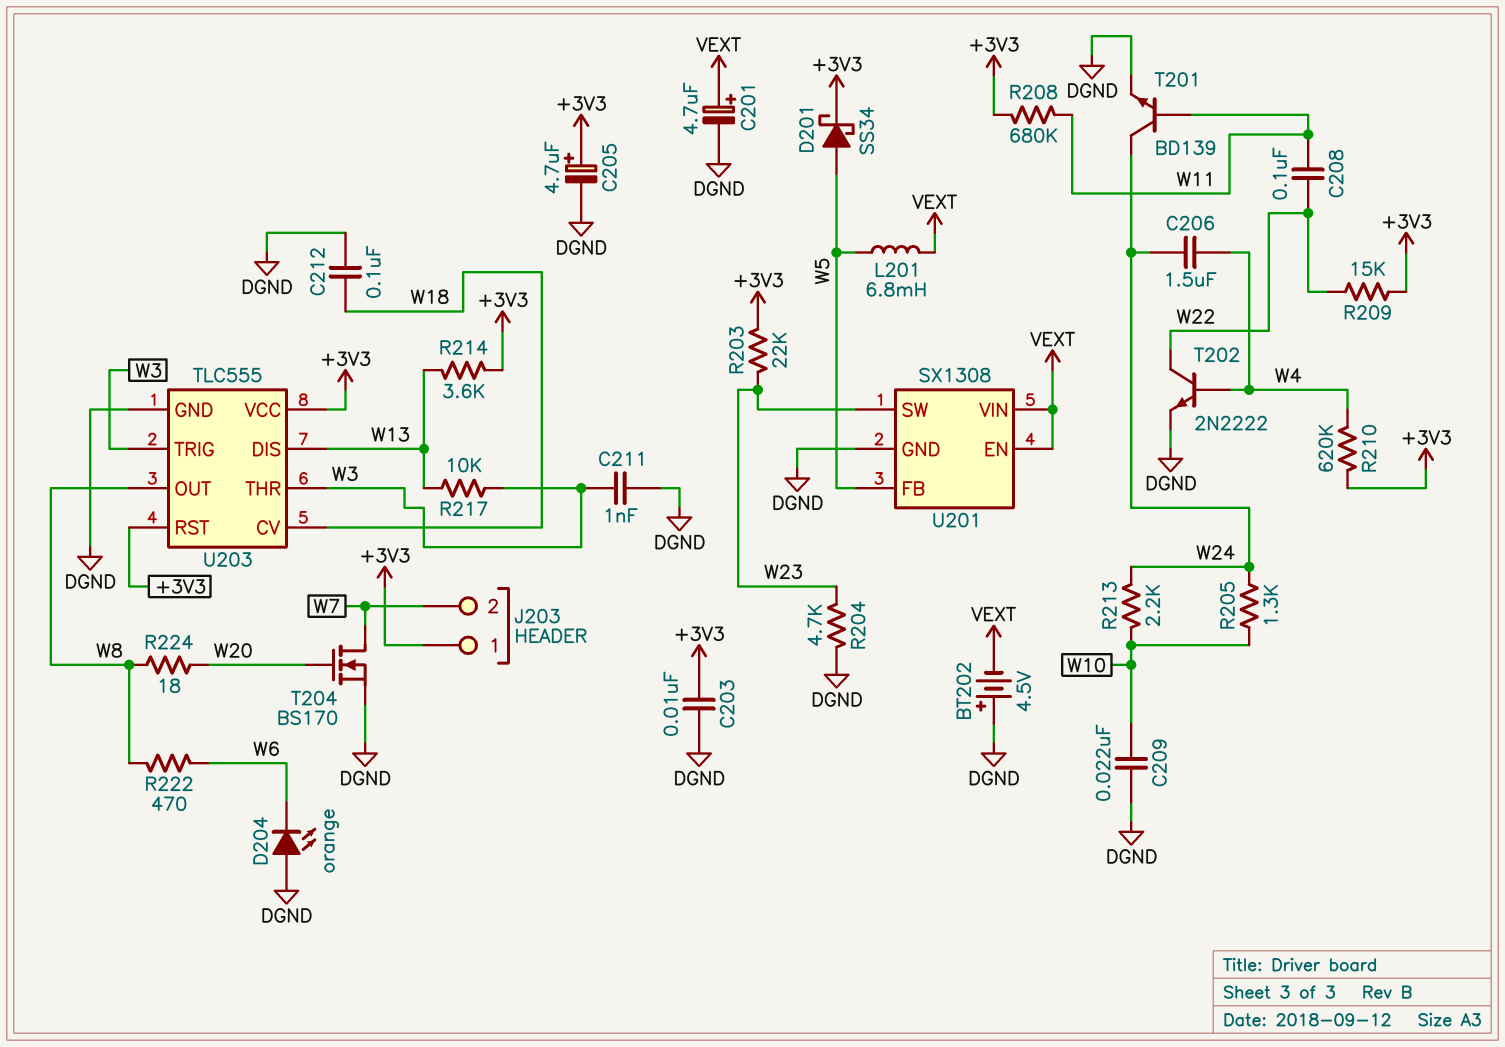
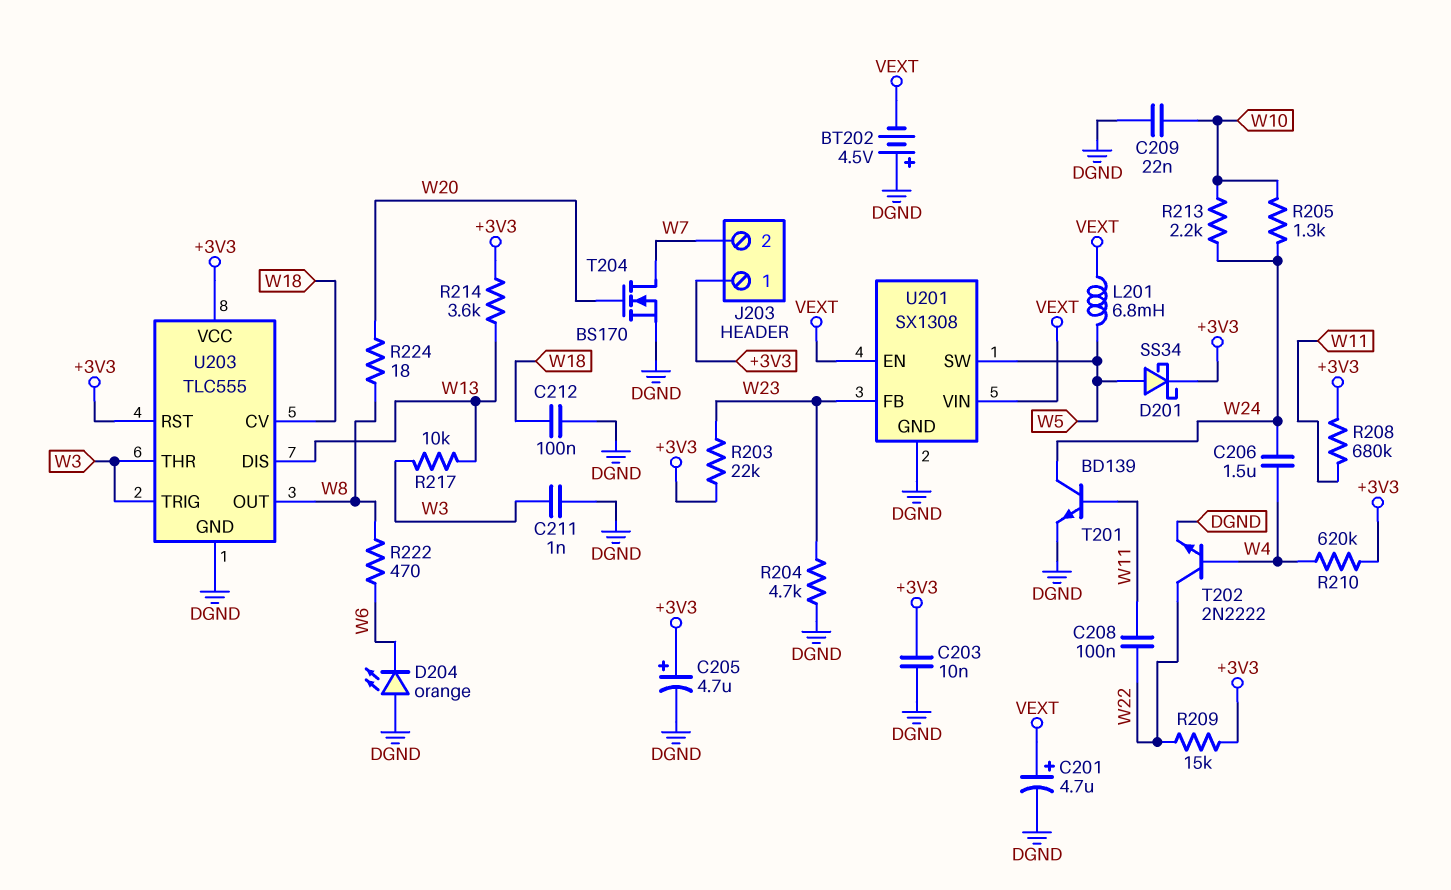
U201 pin FB: W5 -> W23
U201 pin SW: W23 -> W5

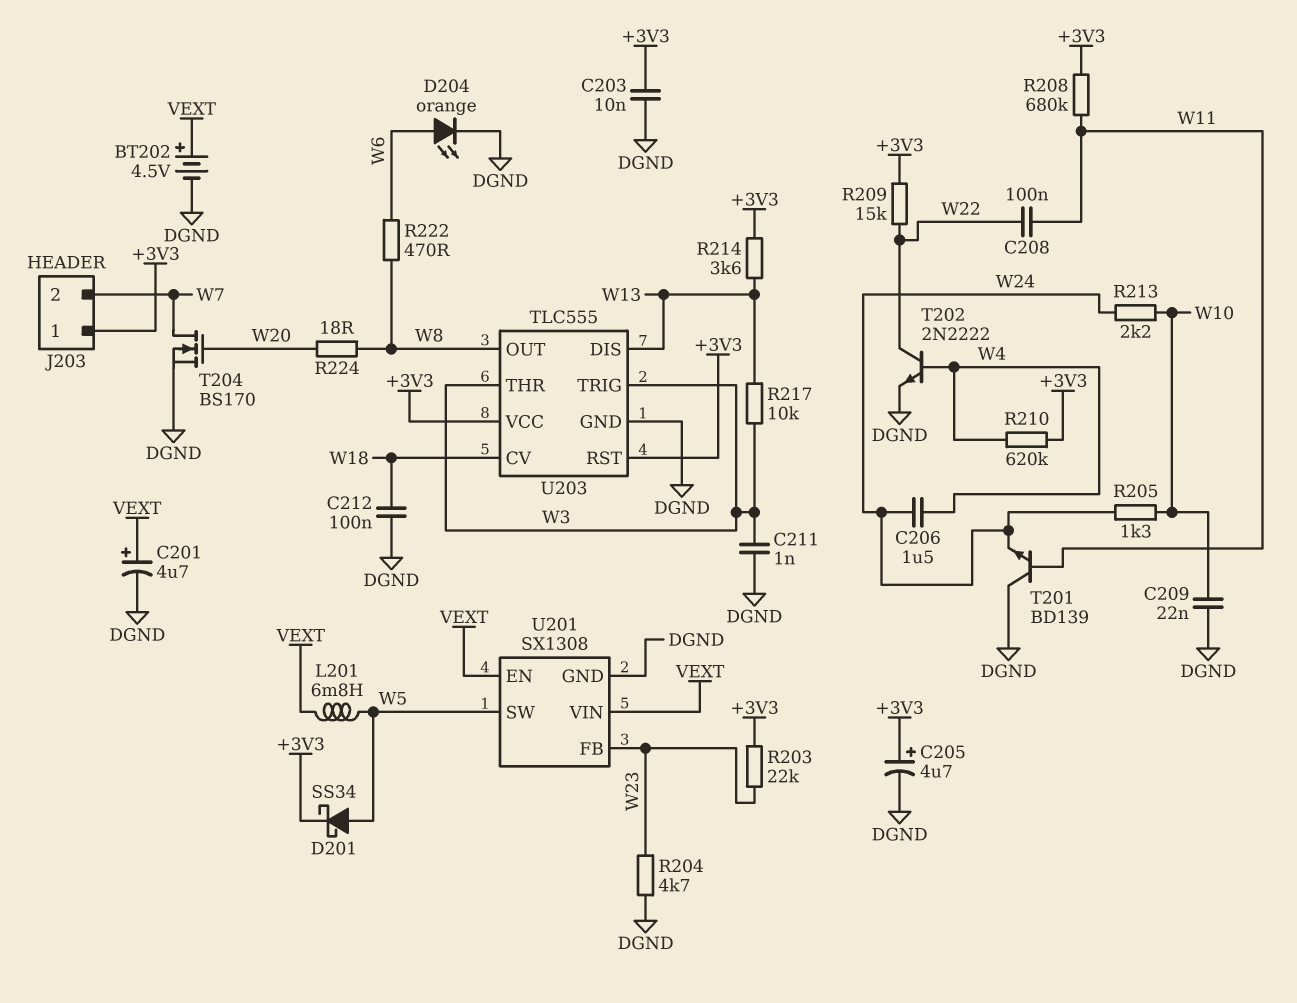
BT202: 4.5V (plus DGND, minus VEXT) -> 4.5V (plus VEXT, minus DGND)
D204: LED orange (A DGND, K W6) -> LED orange (A W6, K DGND)
T201: NPN BD139 (B W11, C W24, E DGND) -> NPN BD139 (B W11, C DGND, E W24)

